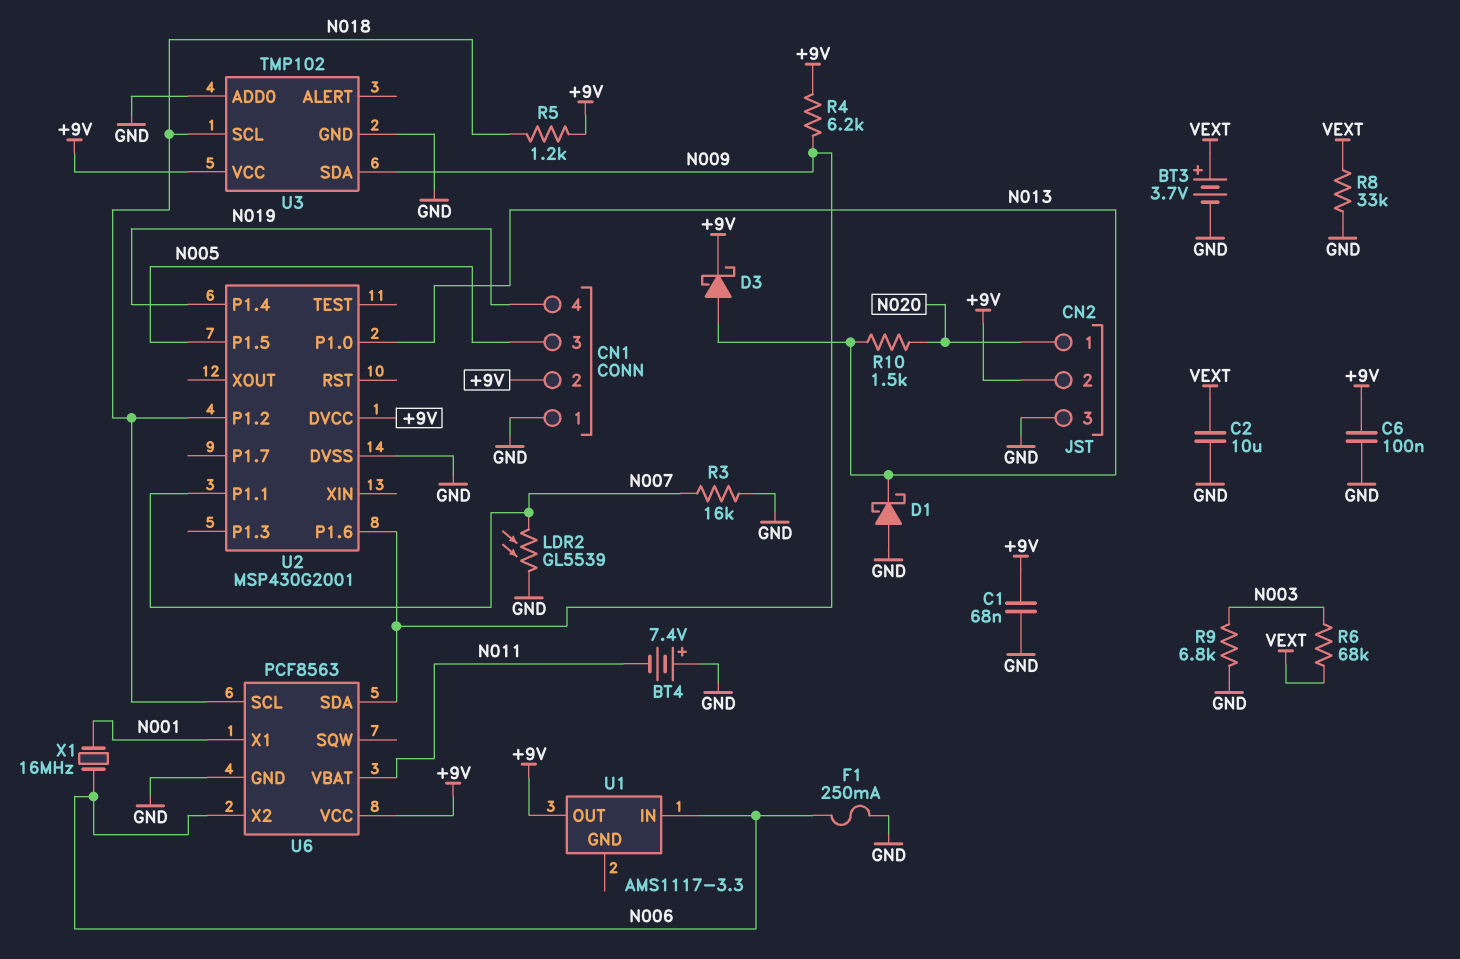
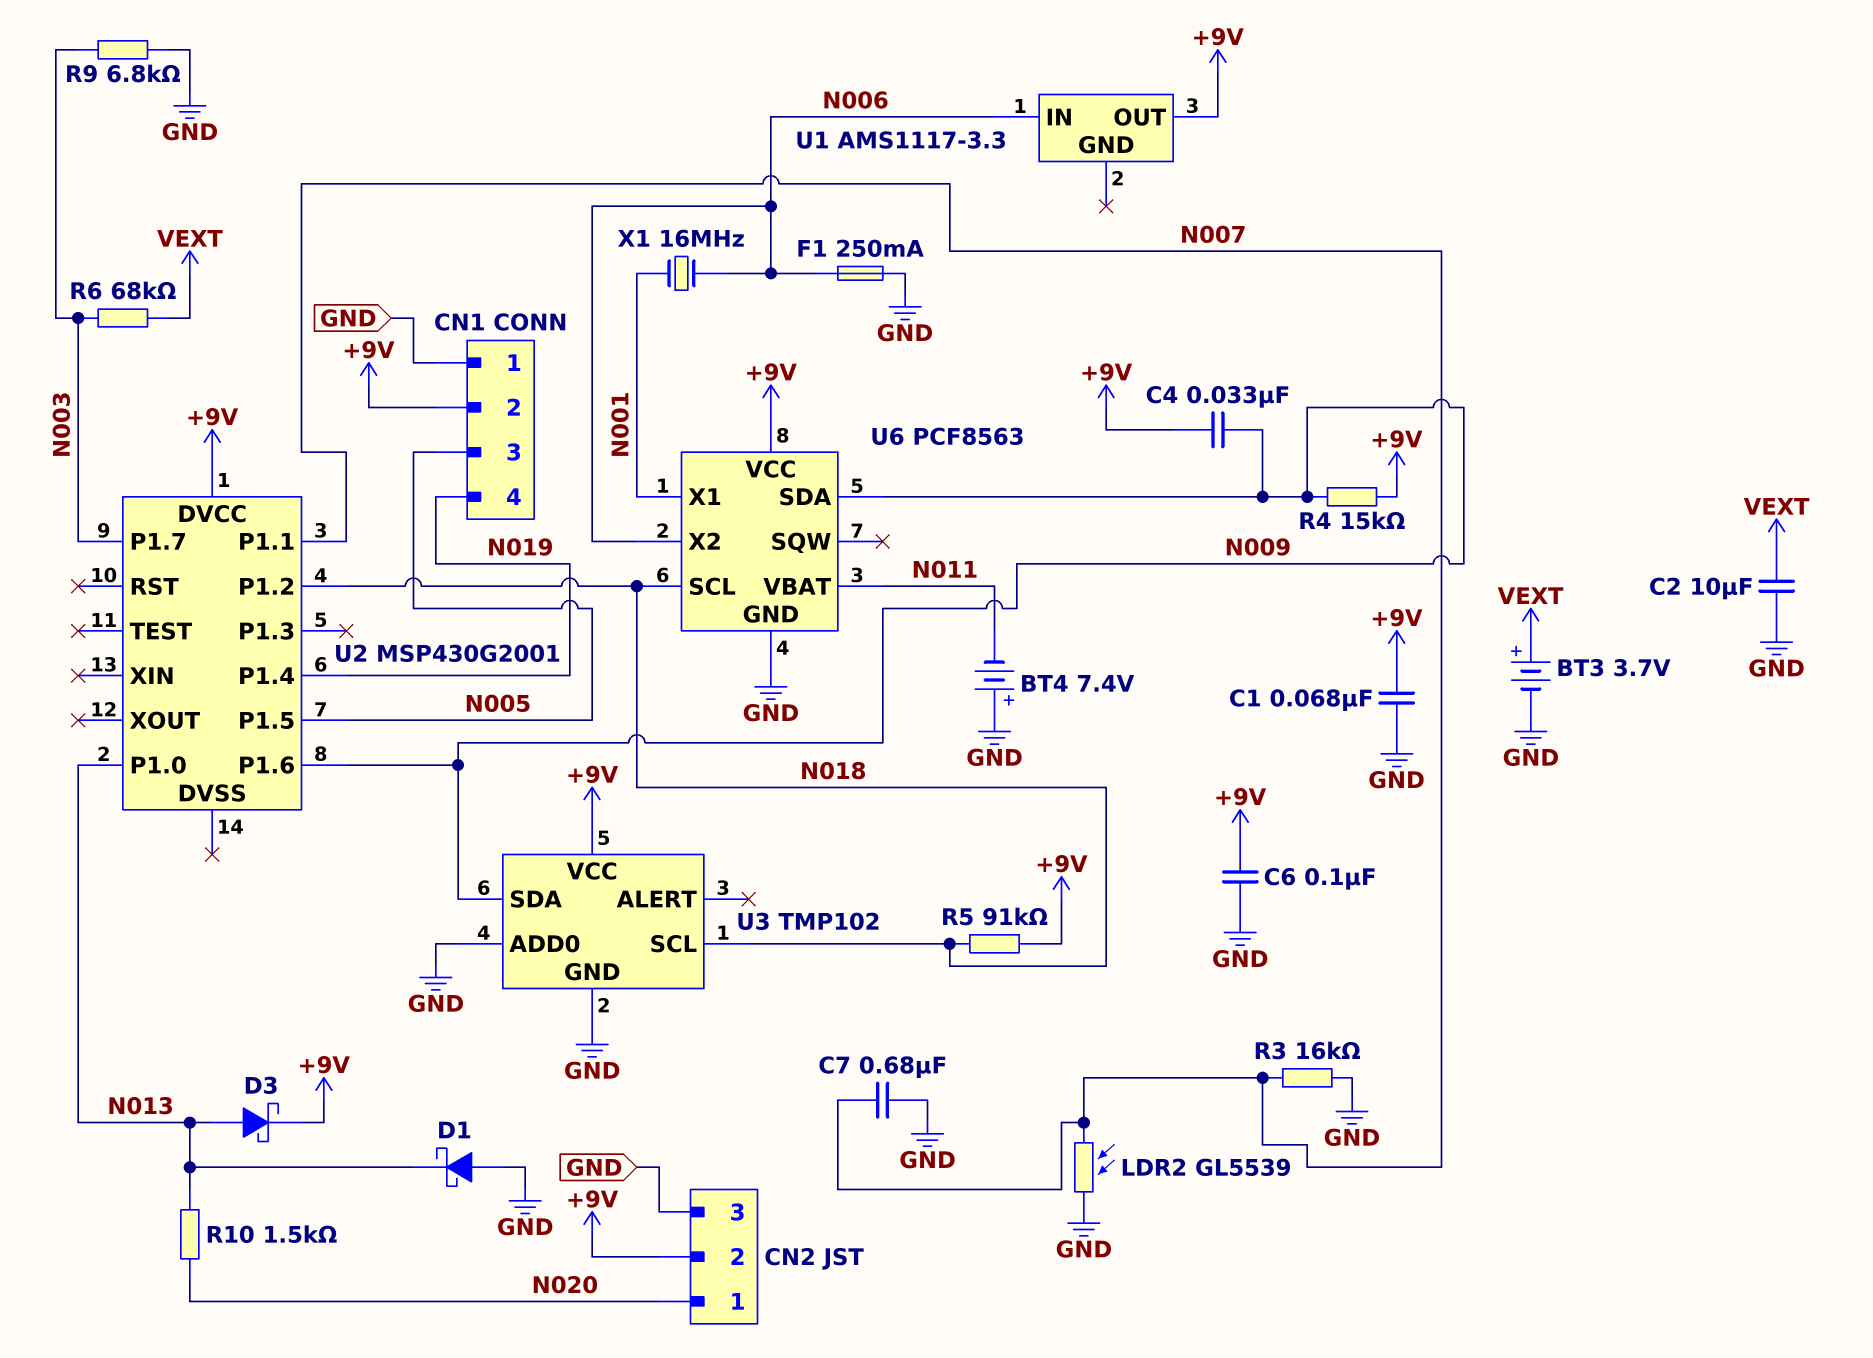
C4: none -> 33nF (+9V, N009)
C7: none -> 680nF (GND, N007)
R4: 6.2k (+9V, N009) -> 15k (+9V, N009)
R5: 1.2k (+9V, N018) -> 91k (+9V, N018)
R8: 33k (GND, VEXT) -> none
U2 pin DVSS: GND -> none
U2 pin P1.7: none -> N003

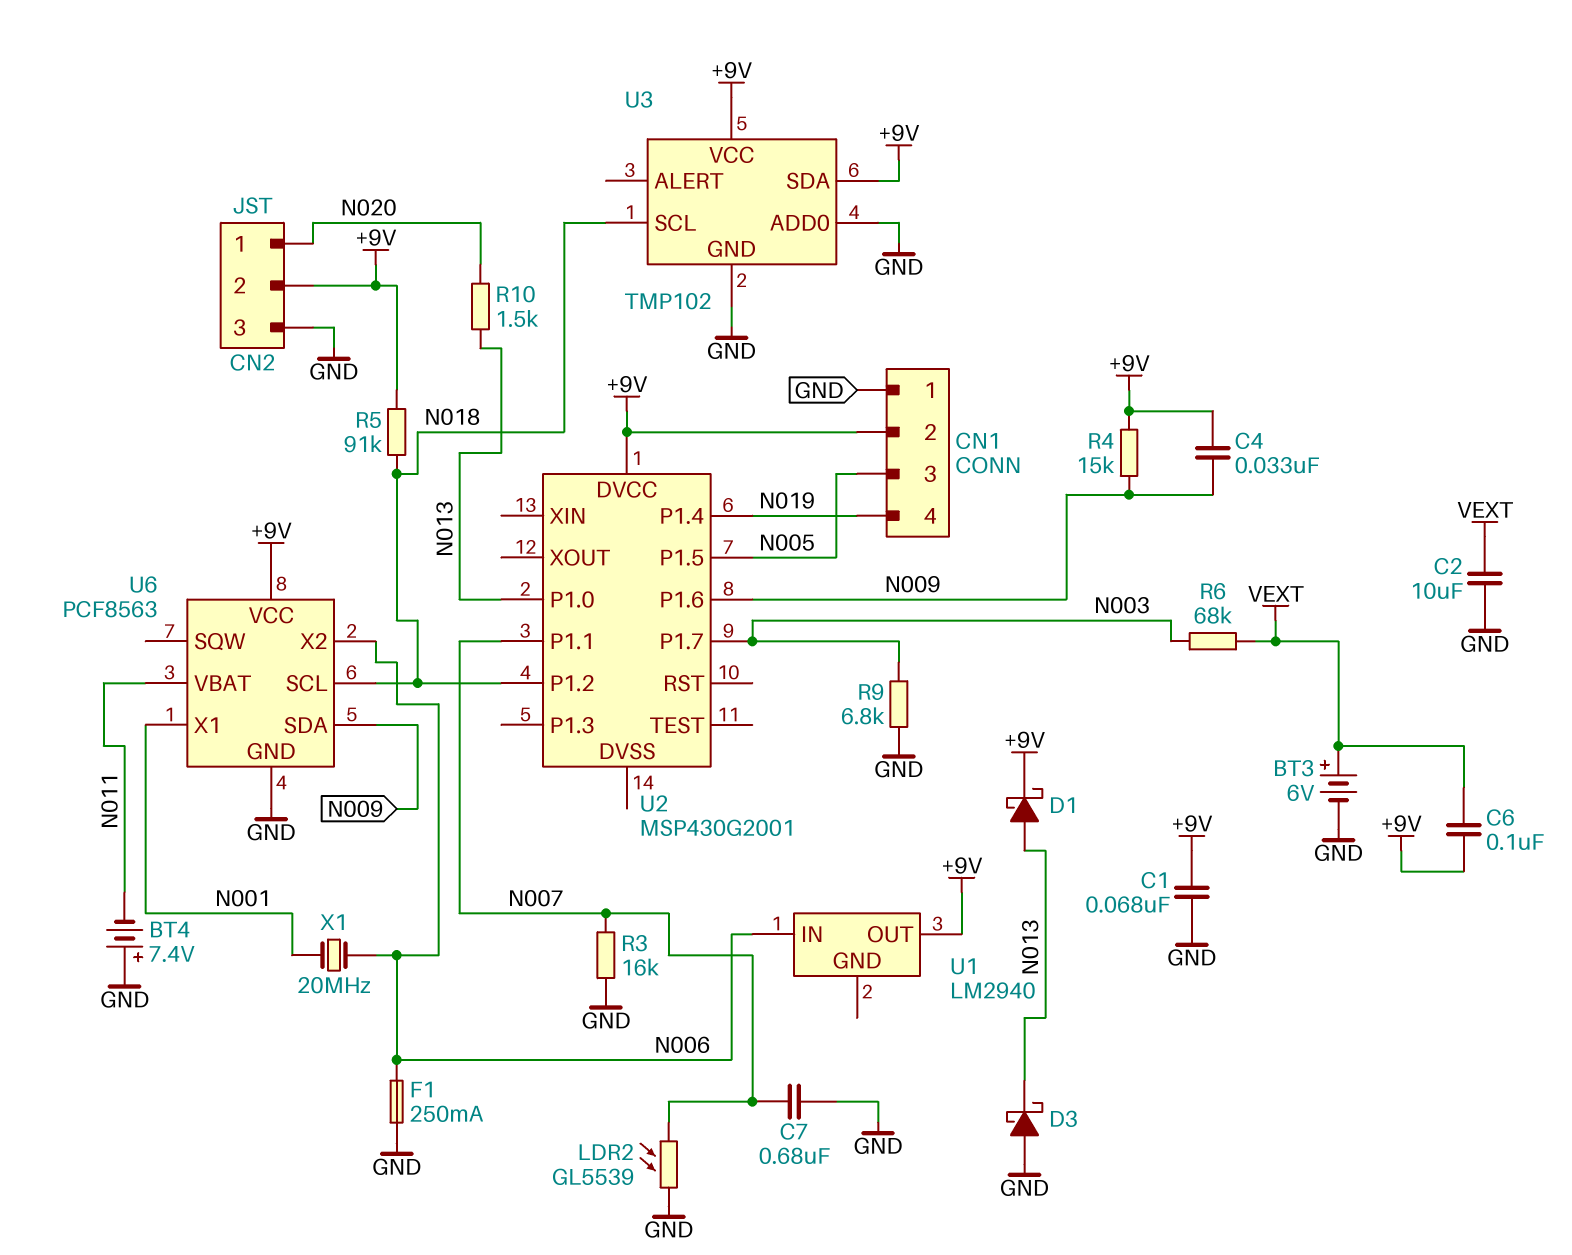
BT3: 3.7V (plus VEXT, minus GND) -> 6V (plus VEXT, minus GND)
C6: 100nF (+9V, GND) -> 100nF (+9V, VEXT)
D1: schottky (A GND, K N013) -> schottky (A N013, K +9V)
D3: schottky (A N013, K +9V) -> schottky (A GND, K N013)
U1: AMS1117-3.3 -> LM2940
U3 pin SDA: N009 -> +9V
X1: 16MHz (N001, N006) -> 20MHz (N001, N006)

